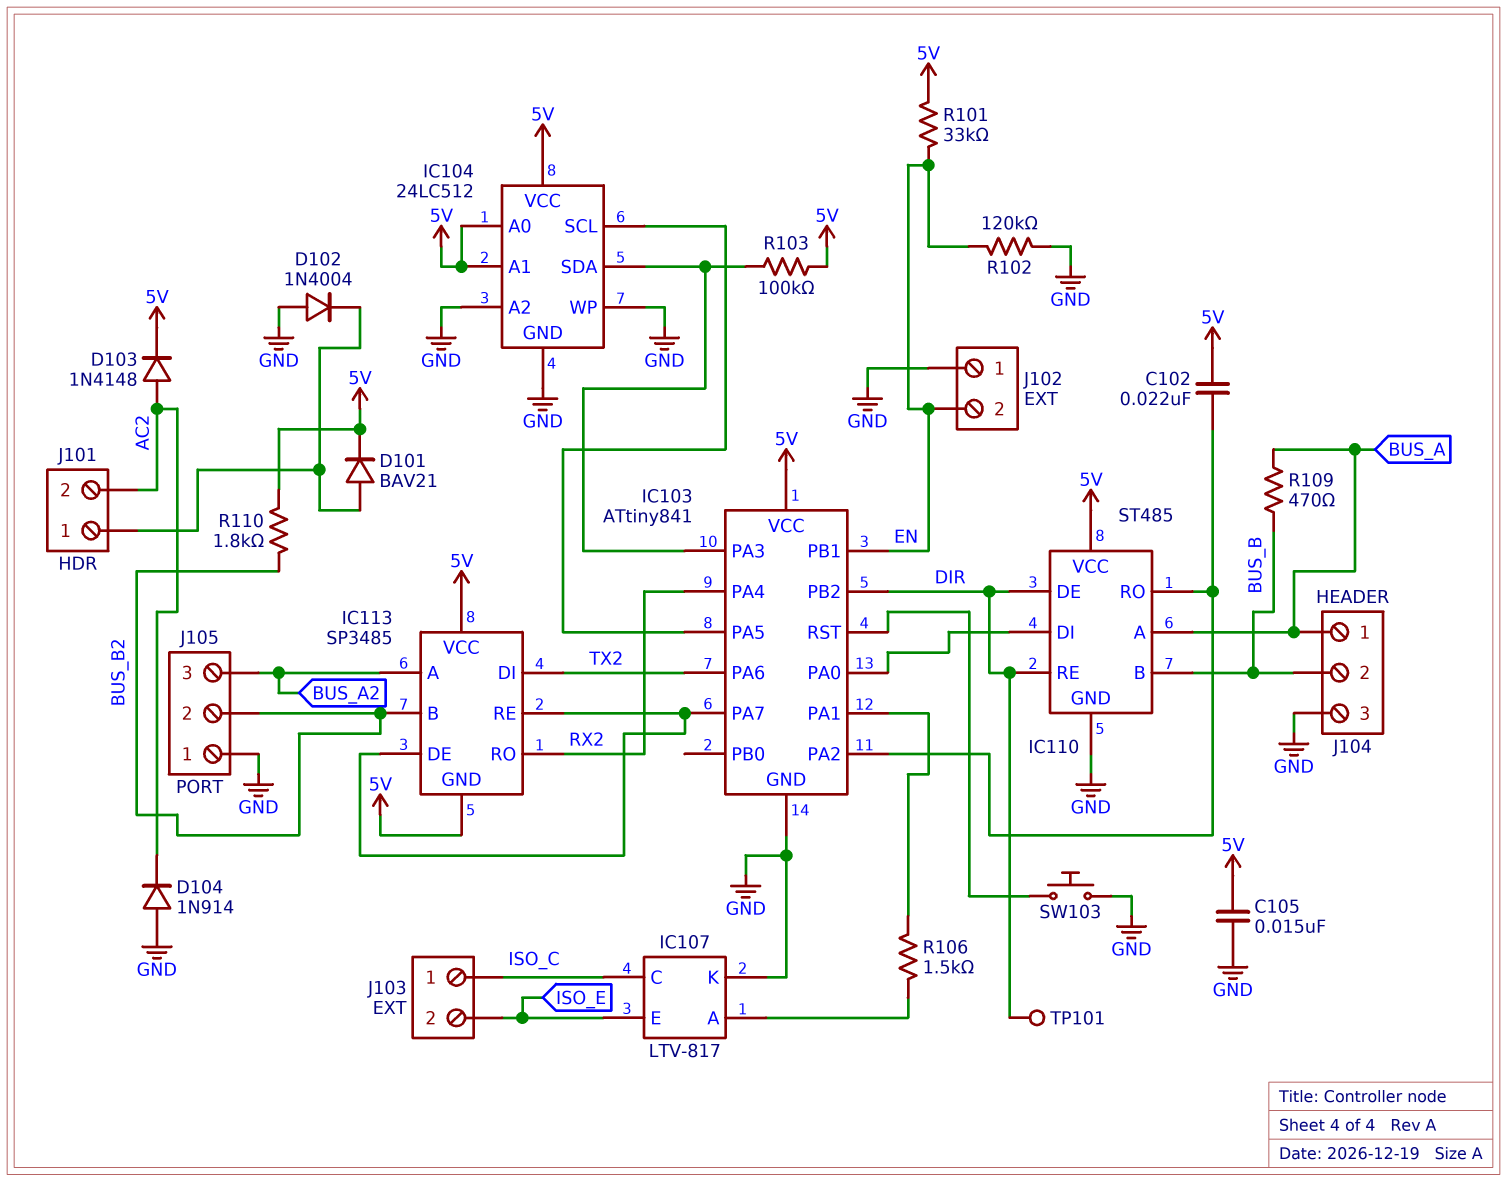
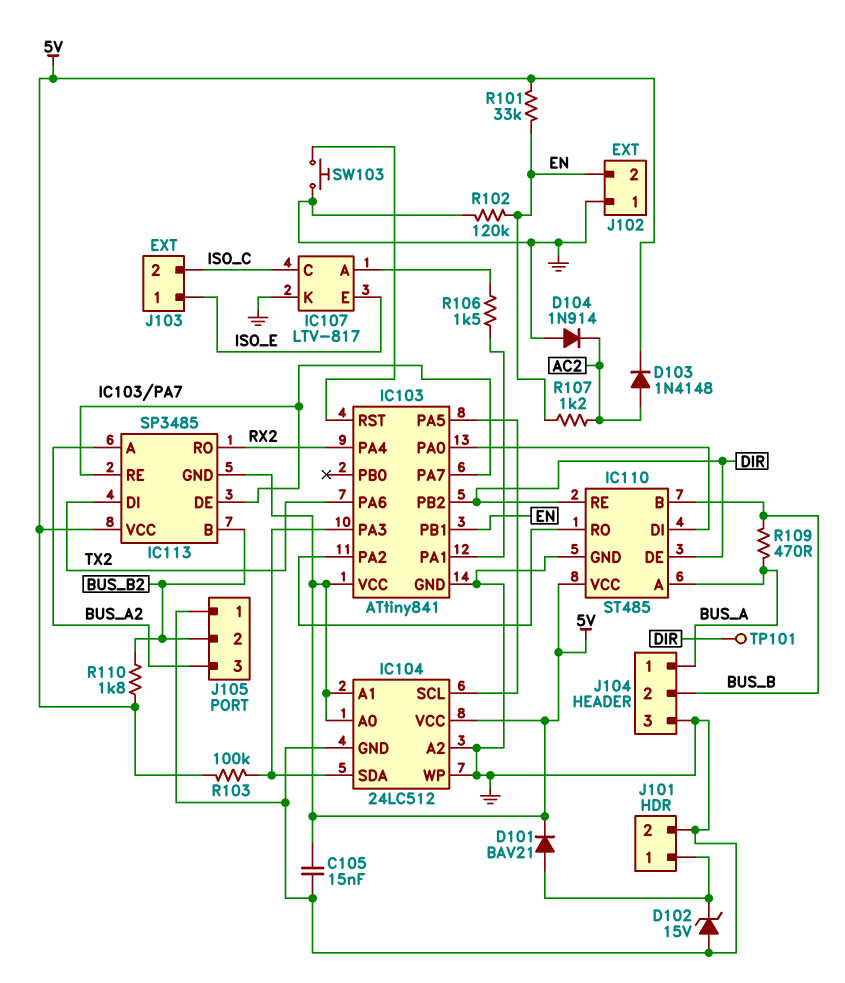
C102: 22nF (5V, IC103/PA2) -> none
D102: diode 1N4004 (A GND, K J101/1) -> zener 15V (A GND, K J101/1)
J101 pin 2: AC2 -> GND
J103 pin 1: ISO_C -> ISO_E
J103 pin 2: ISO_E -> ISO_C
R107: none -> 1.2k (AC2, EN)

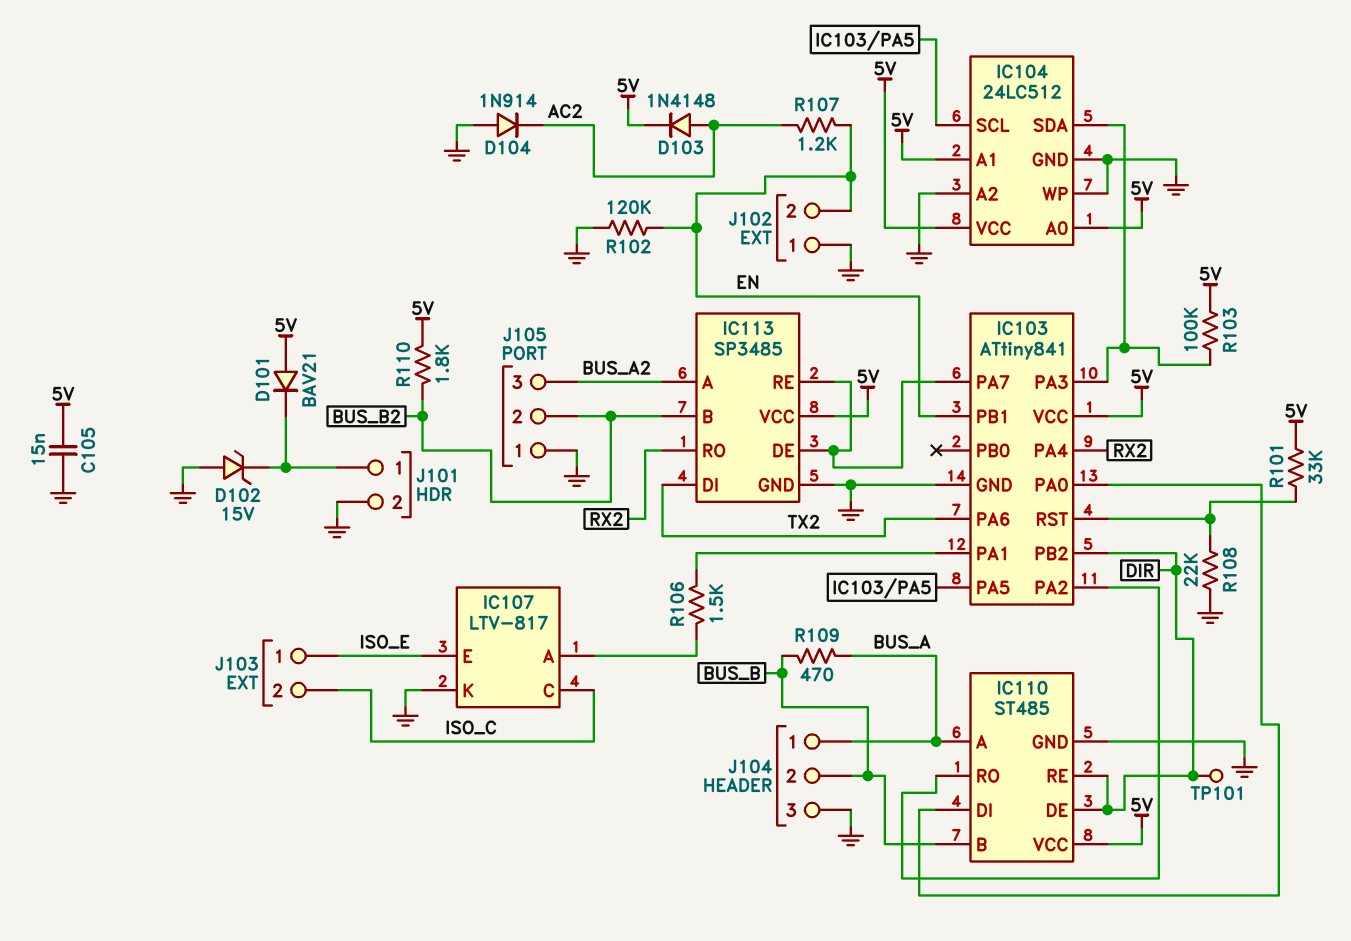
D101: diode BAV21 (A J101/1, K 5V) -> diode BAV21 (A 5V, K J101/1)
IC113 pin GND: 5V -> GND
R101: 33k (5V, EN) -> 33k (5V, IC103/RST)
R108: none -> 22k (GND, IC103/RST)
SW103: button (GND, IC103/RST) -> none

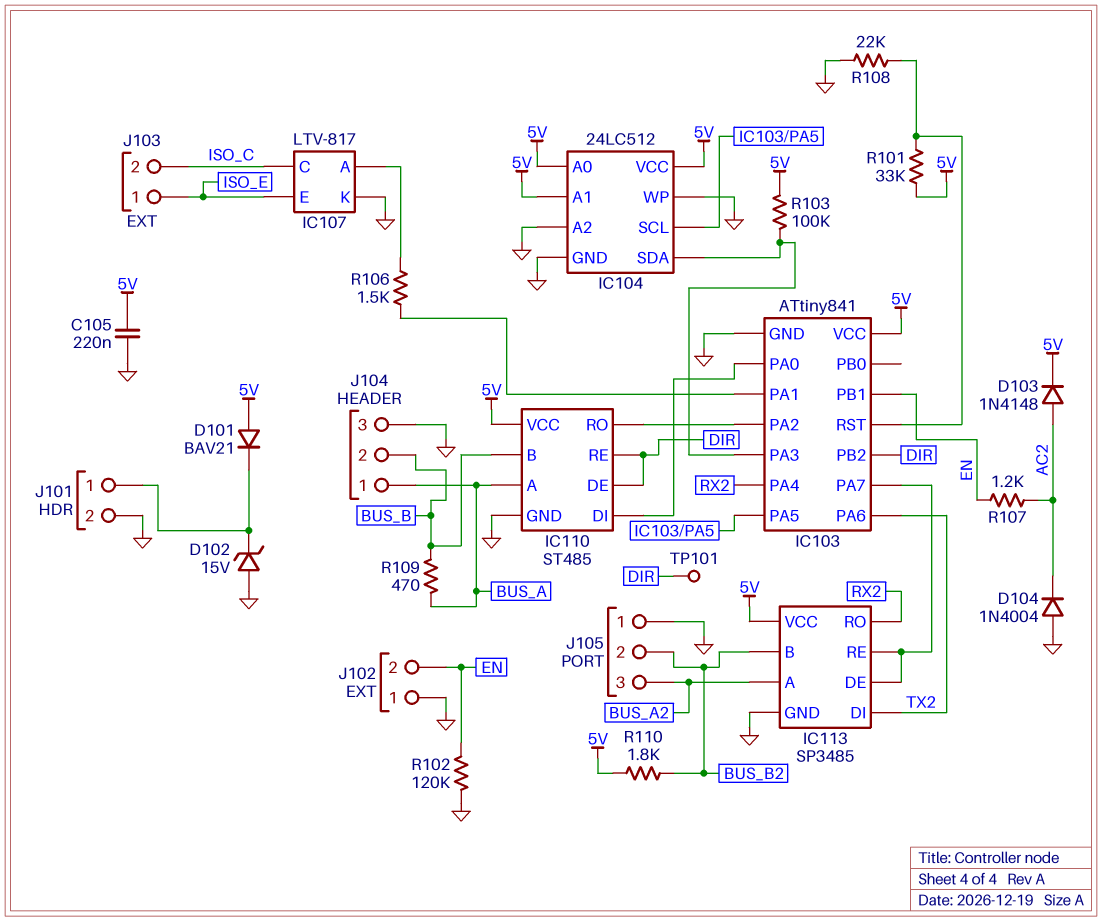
C105: 15nF (5V, GND) -> 220nF (5V, GND)
D104: diode 1N914 (A GND, K AC2) -> diode 1N4004 (A GND, K AC2)

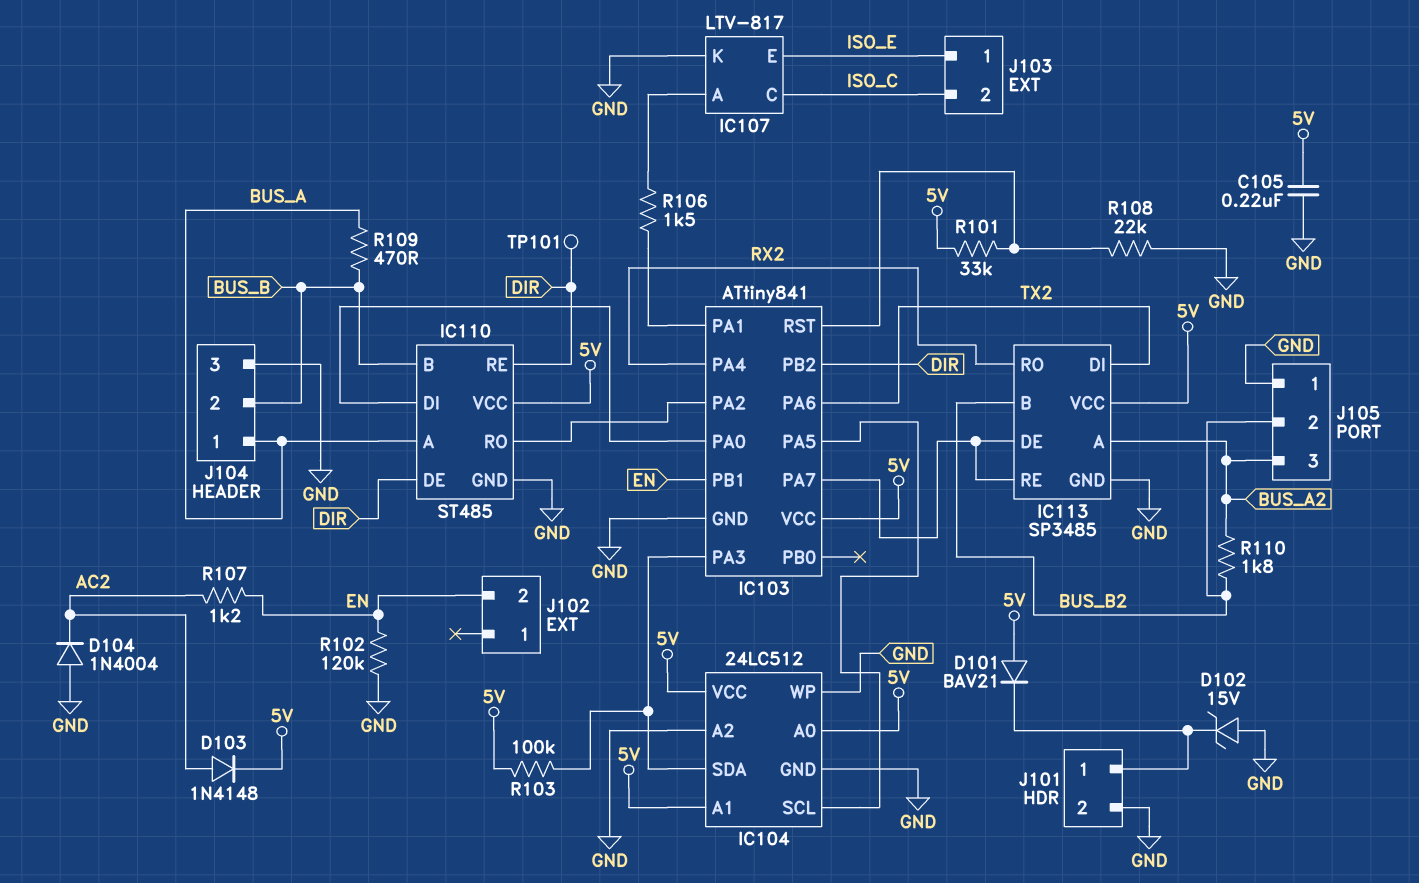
J102 pin 1: GND -> none
R110: 1.8k (5V, BUS_B2) -> 1.8k (BUS_A2, BUS_B2)

